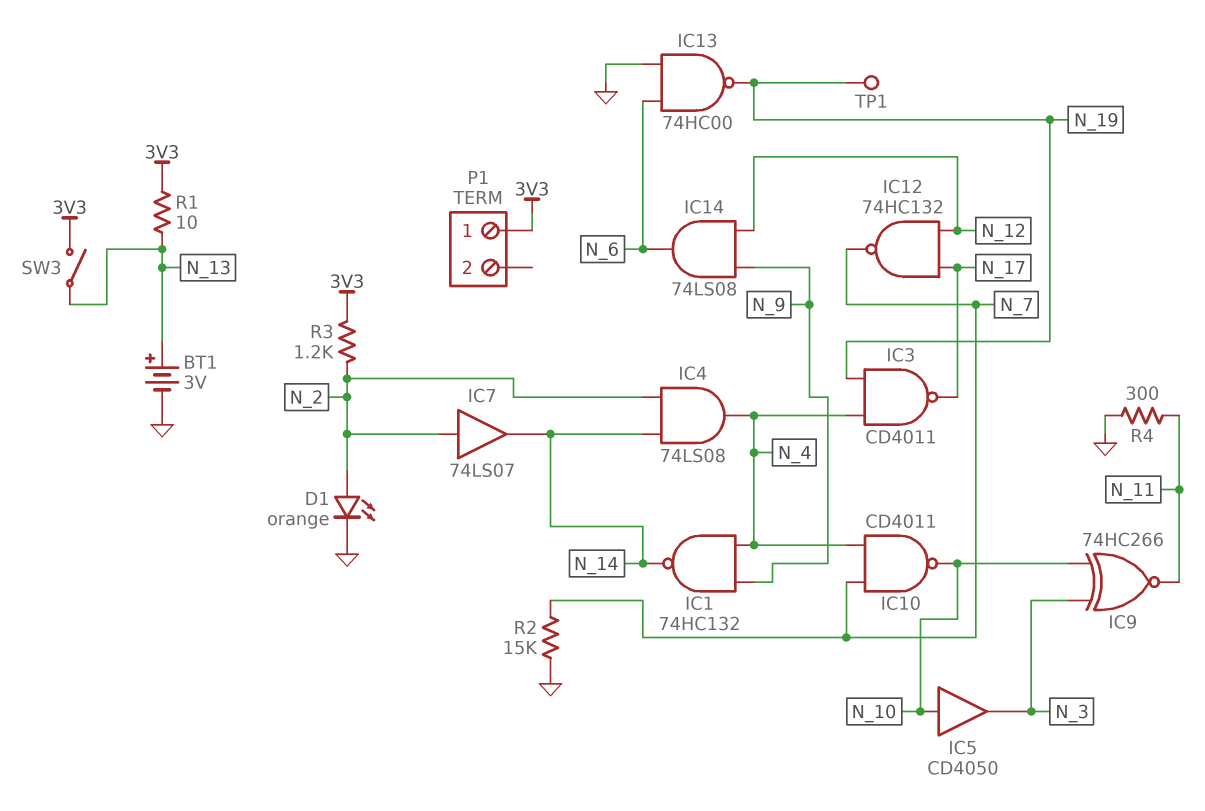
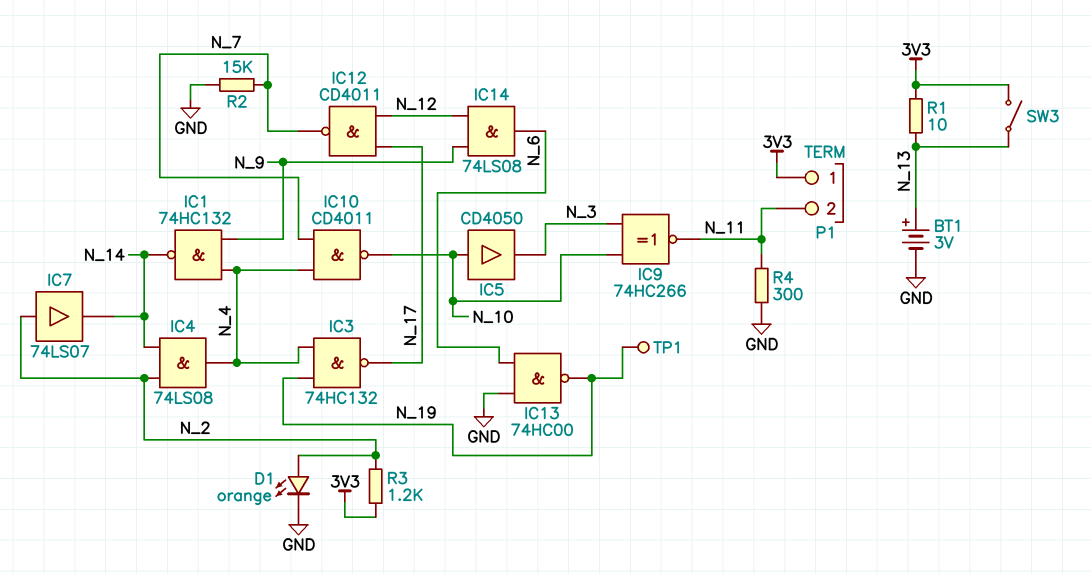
IC3: NAND CD4011 (in N_4, in N_19, out N_17) -> NAND 74HC132 (in N_4, in N_19, out N_17)
IC12: NAND 74HC132 (in N_12, in N_17, out N_7) -> NAND CD4011 (in N_12, in N_17, out N_7)
P1 pin 2: none -> N_11

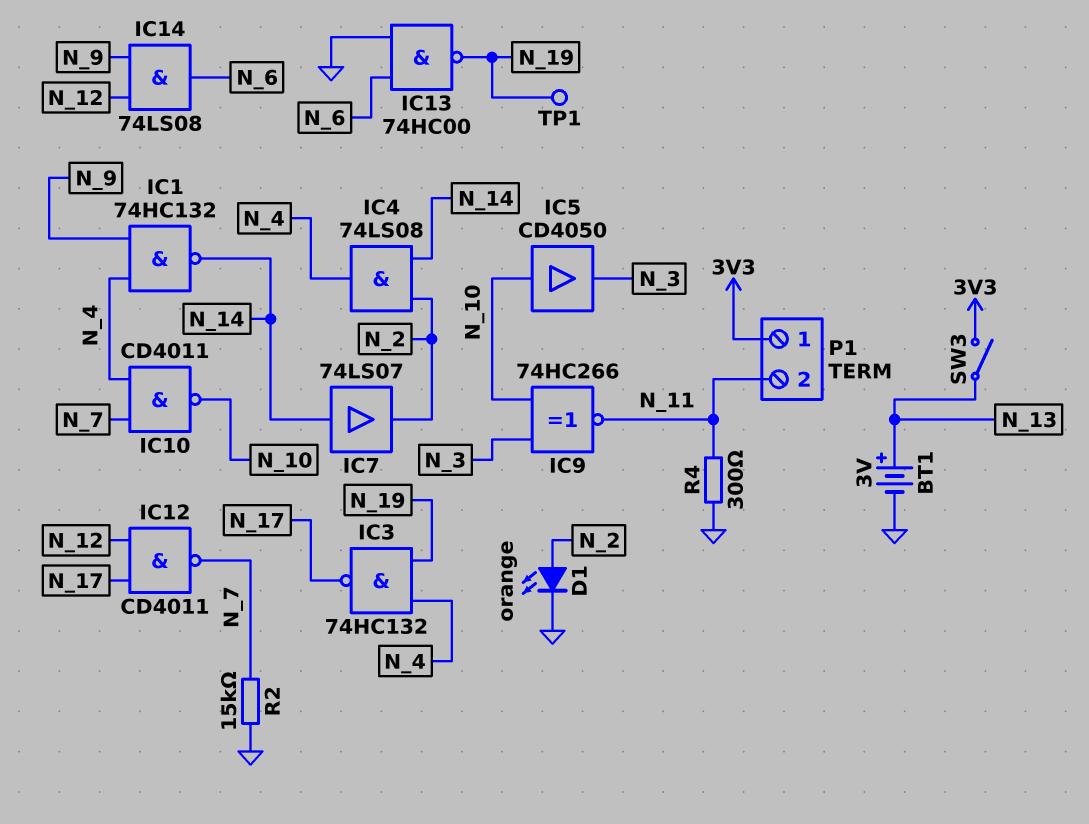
IC7: buffer 74LS07 (in N_2, out N_14) -> buffer 74LS07 (in N_14, out N_2)
R1: 10 (3V3, N_13) -> none
R3: 1.2k (3V3, N_2) -> none

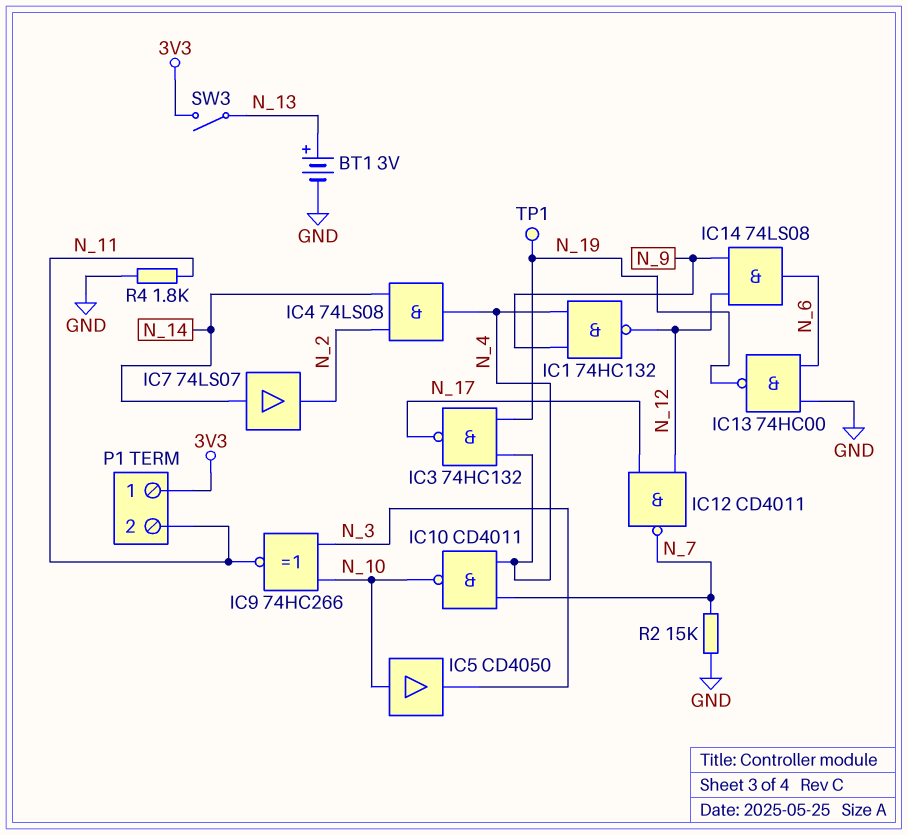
D1: LED orange (A N_2, K GND) -> none
IC1: NAND 74HC132 (in N_4, in N_9, out N_14) -> NAND 74HC132 (in N_4, in N_9, out N_12)
R4: 300 (GND, N_11) -> 1.8k (GND, N_11)

